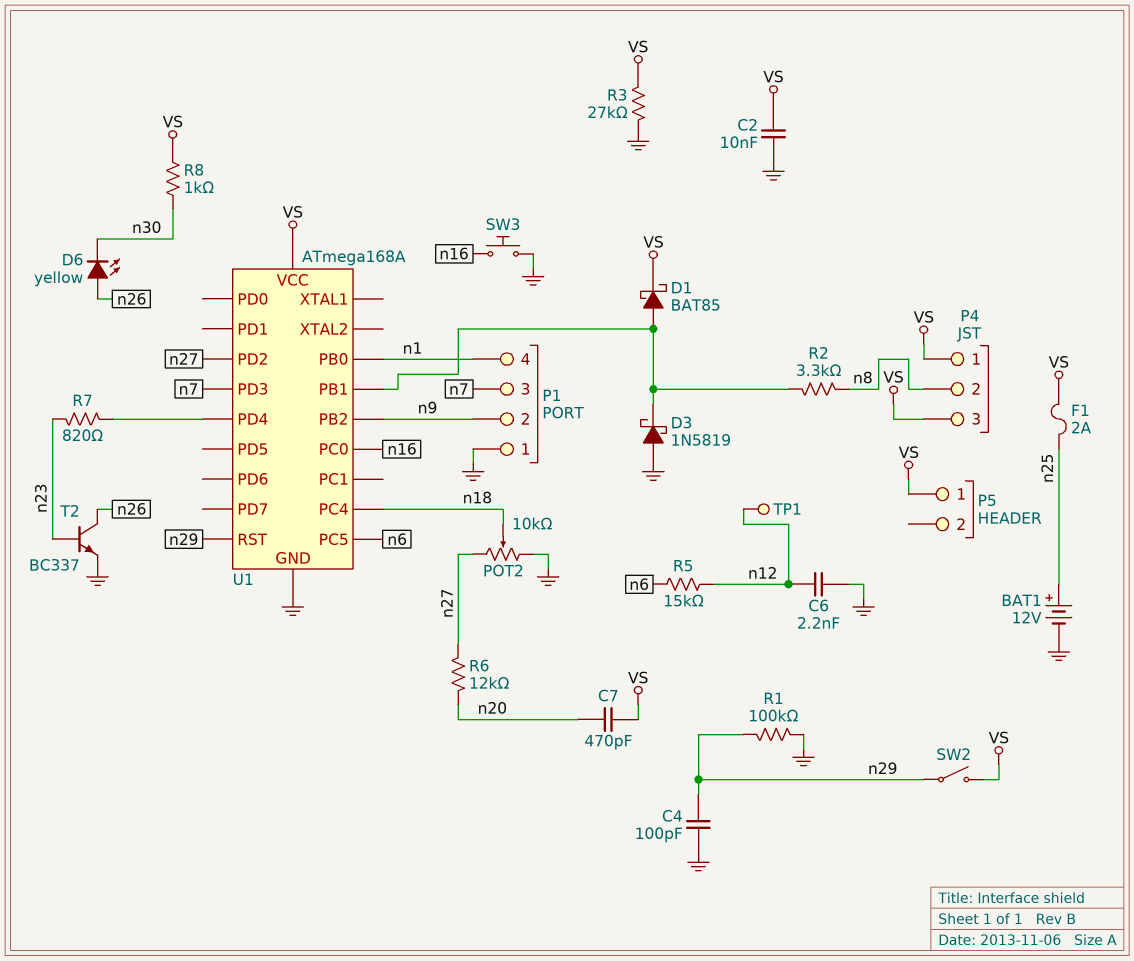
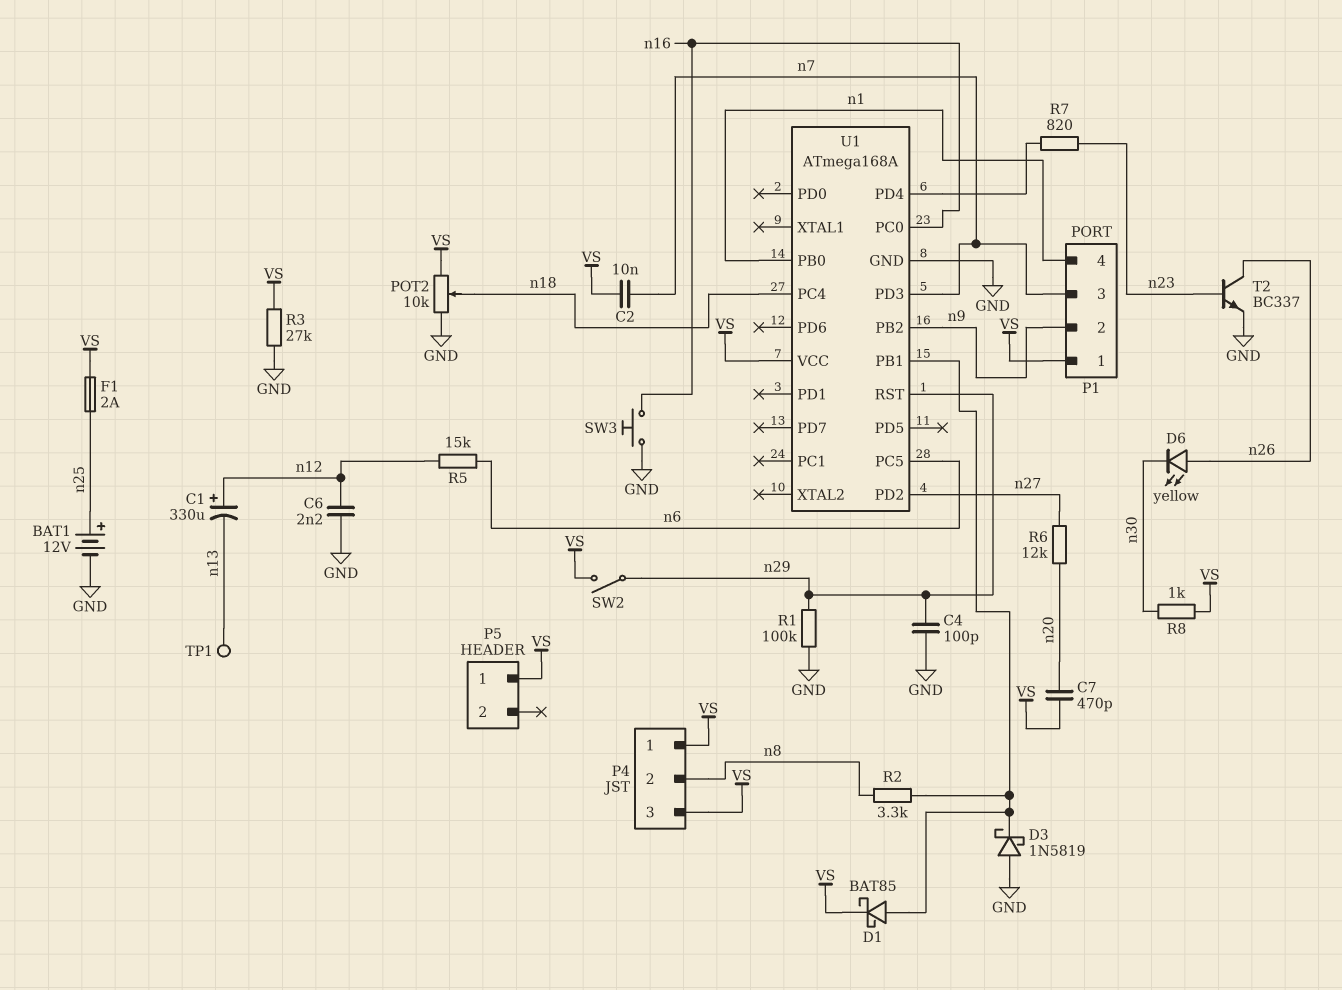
C1: none -> 330uF (plus n12, minus n13)
C2: 10nF (GND, VS) -> 10nF (VS, n7)
P1 pin 1: GND -> VS
POT2: 10k (GND, n27, wiper n18) -> 10k (GND, VS, wiper n18)
TP1: test point (n12) -> test point (n13)

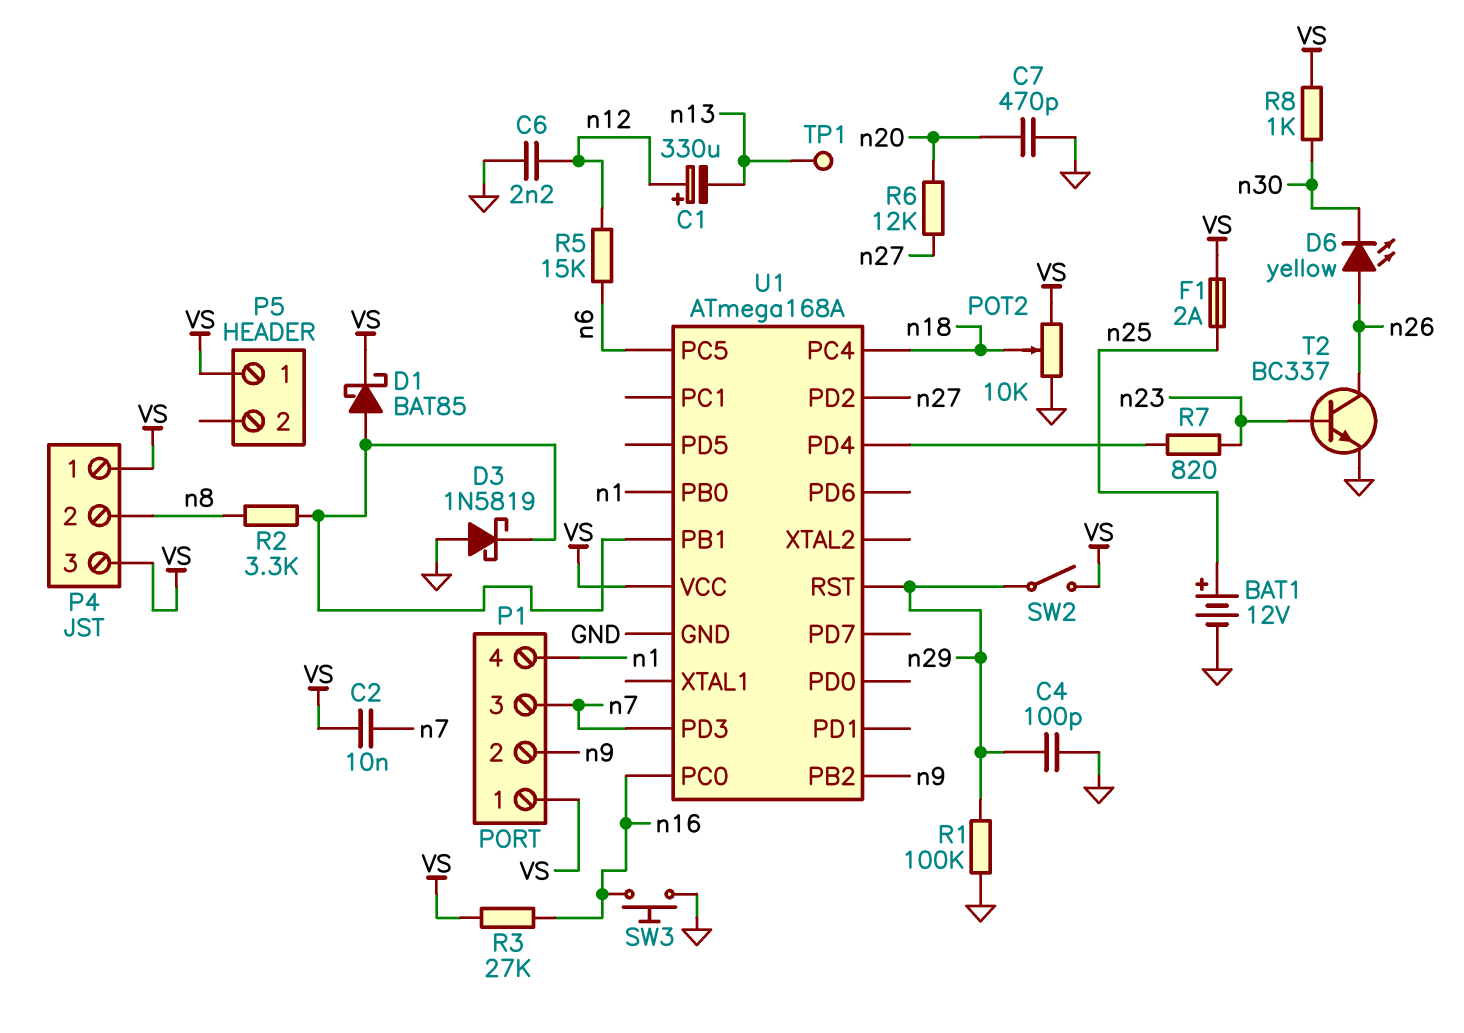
C7: 470pF (VS, n20) -> 470pF (GND, n20)
R3: 27k (GND, VS) -> 27k (VS, n16)

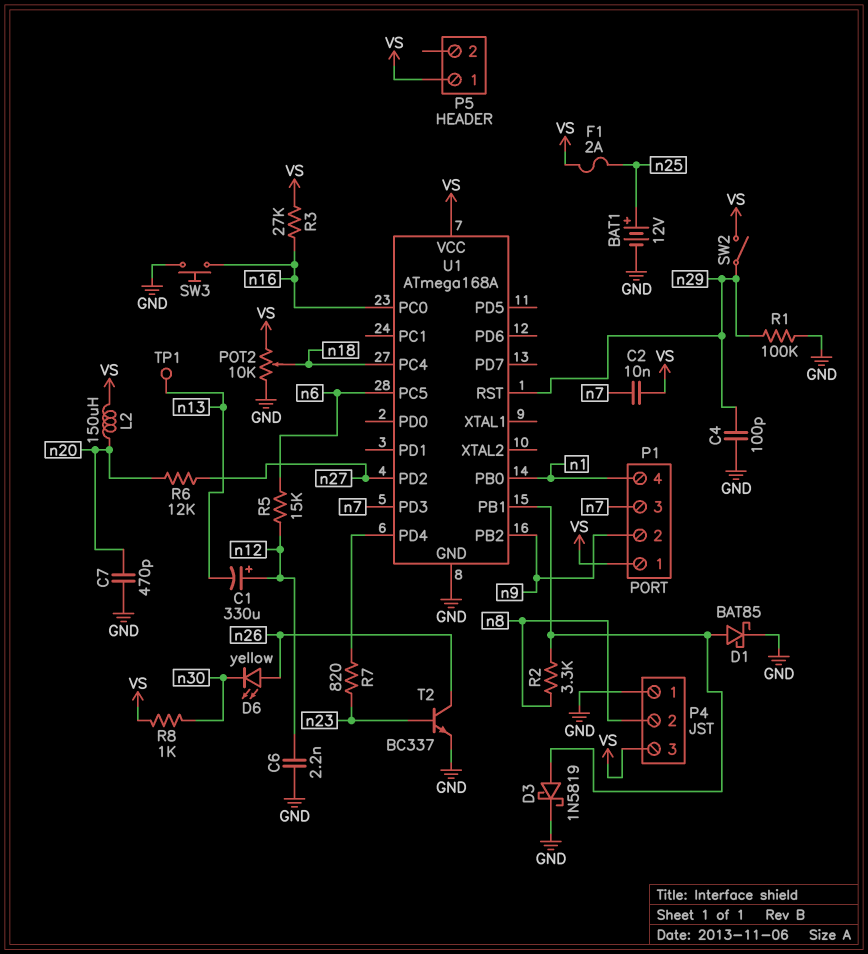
D1: schottky BAT85 (A U1/PB1, K VS) -> schottky BAT85 (A U1/PB1, K GND)
D3: schottky 1N5819 (A GND, K U1/PB1) -> schottky 1N5819 (A U1/PB1, K GND)
L2: none -> 150uH (VS, n20)
P4 pin 1: VS -> GND

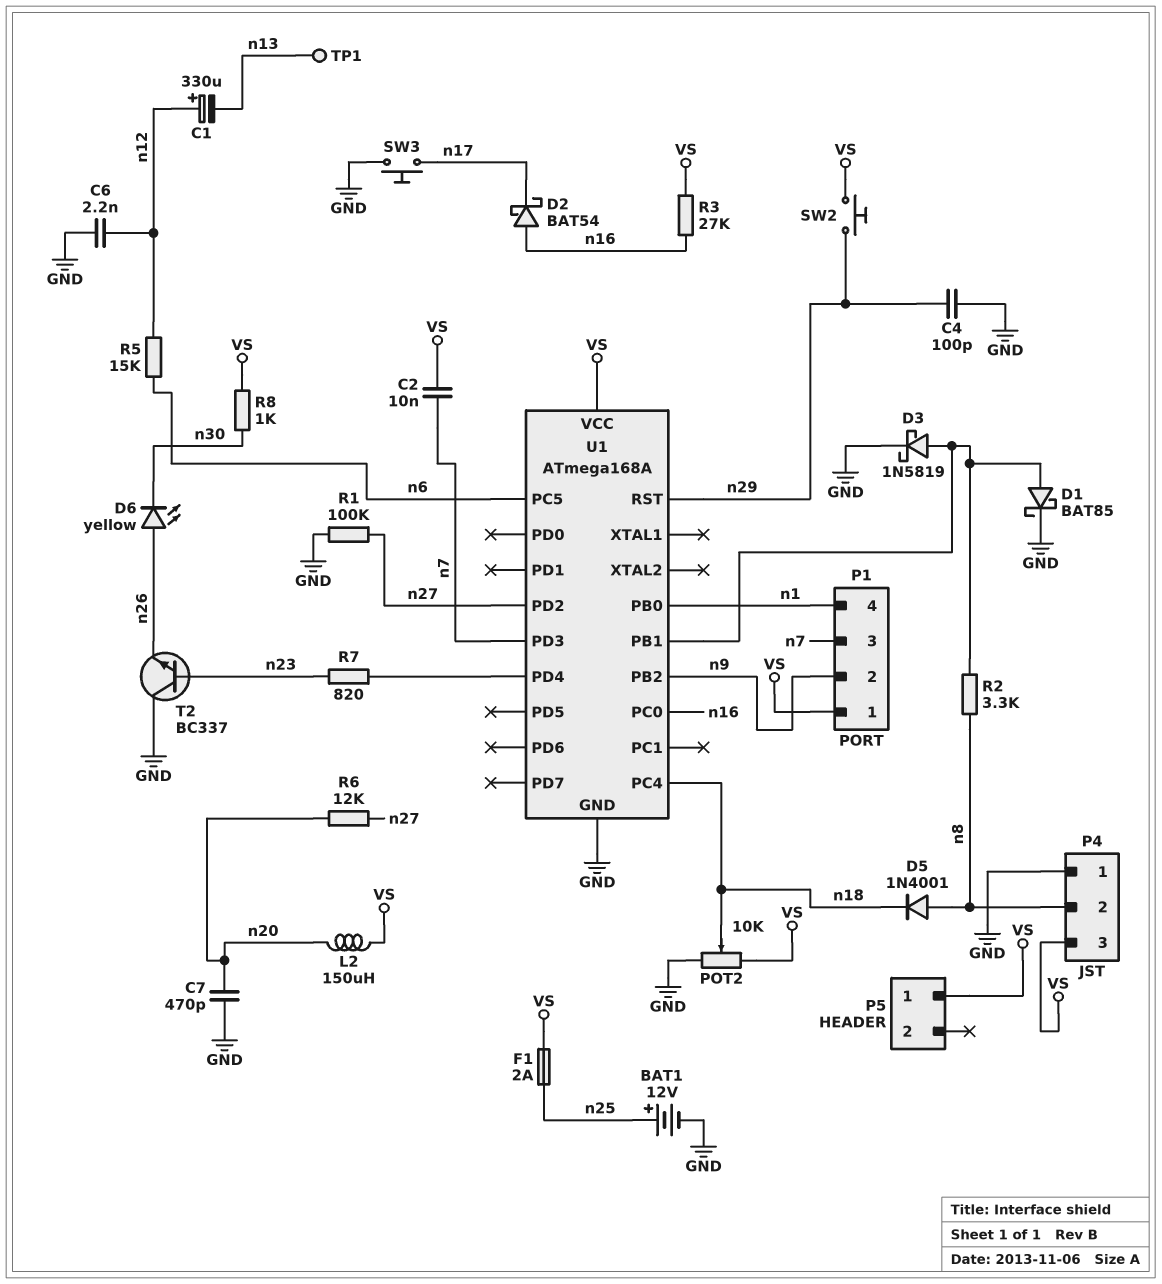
D2: none -> schottky BAT54 (A n16, K n17)
D5: none -> diode 1N4001 (A n8, K n18)
R1: 100k (GND, n29) -> 100k (GND, n27)
SW2: switch (VS, n29) -> button (VS, n29)
SW3: button (GND, n16) -> button (GND, n17)
T2: NPN BC337 (B n23, C n26, E GND) -> NPN BC337 (B n23, C GND, E n26)

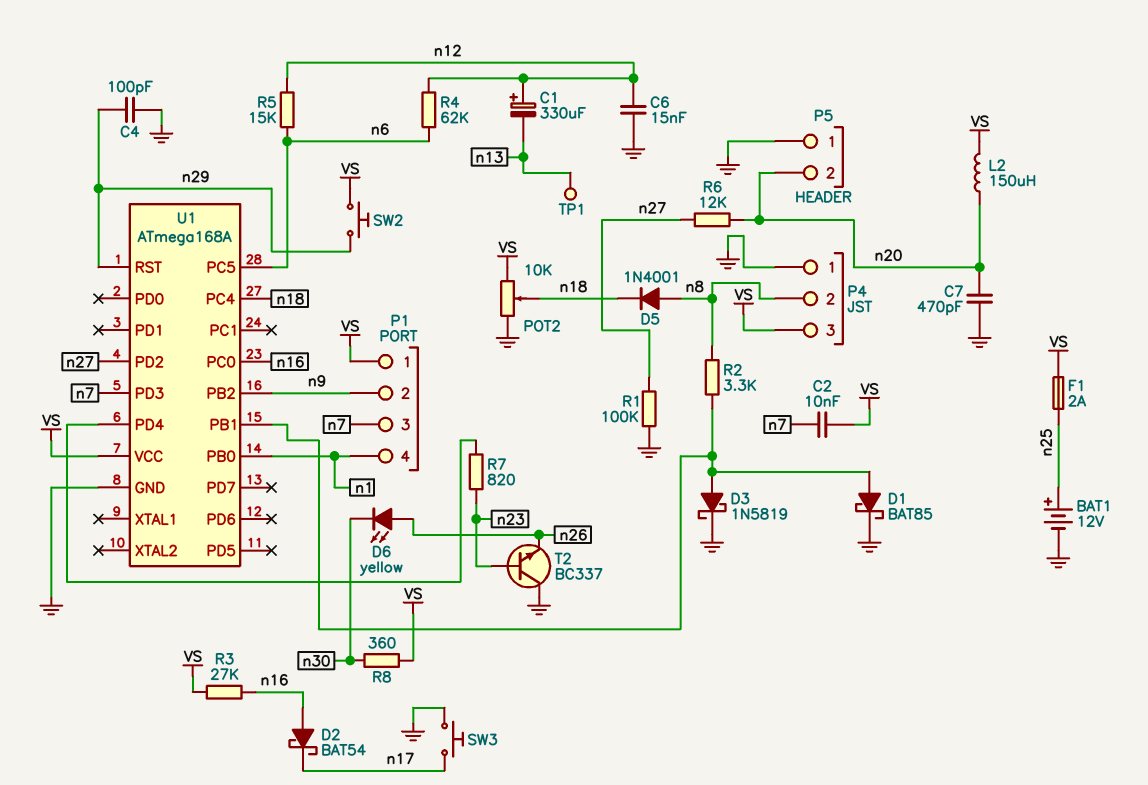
C6: 2.2nF (GND, n12) -> 15nF (GND, n12)
P5 pin 1: VS -> GND
P5 pin 2: none -> n20
R4: none -> 62k (n6, n12)
R8: 1k (VS, n30) -> 360 (VS, n30)

